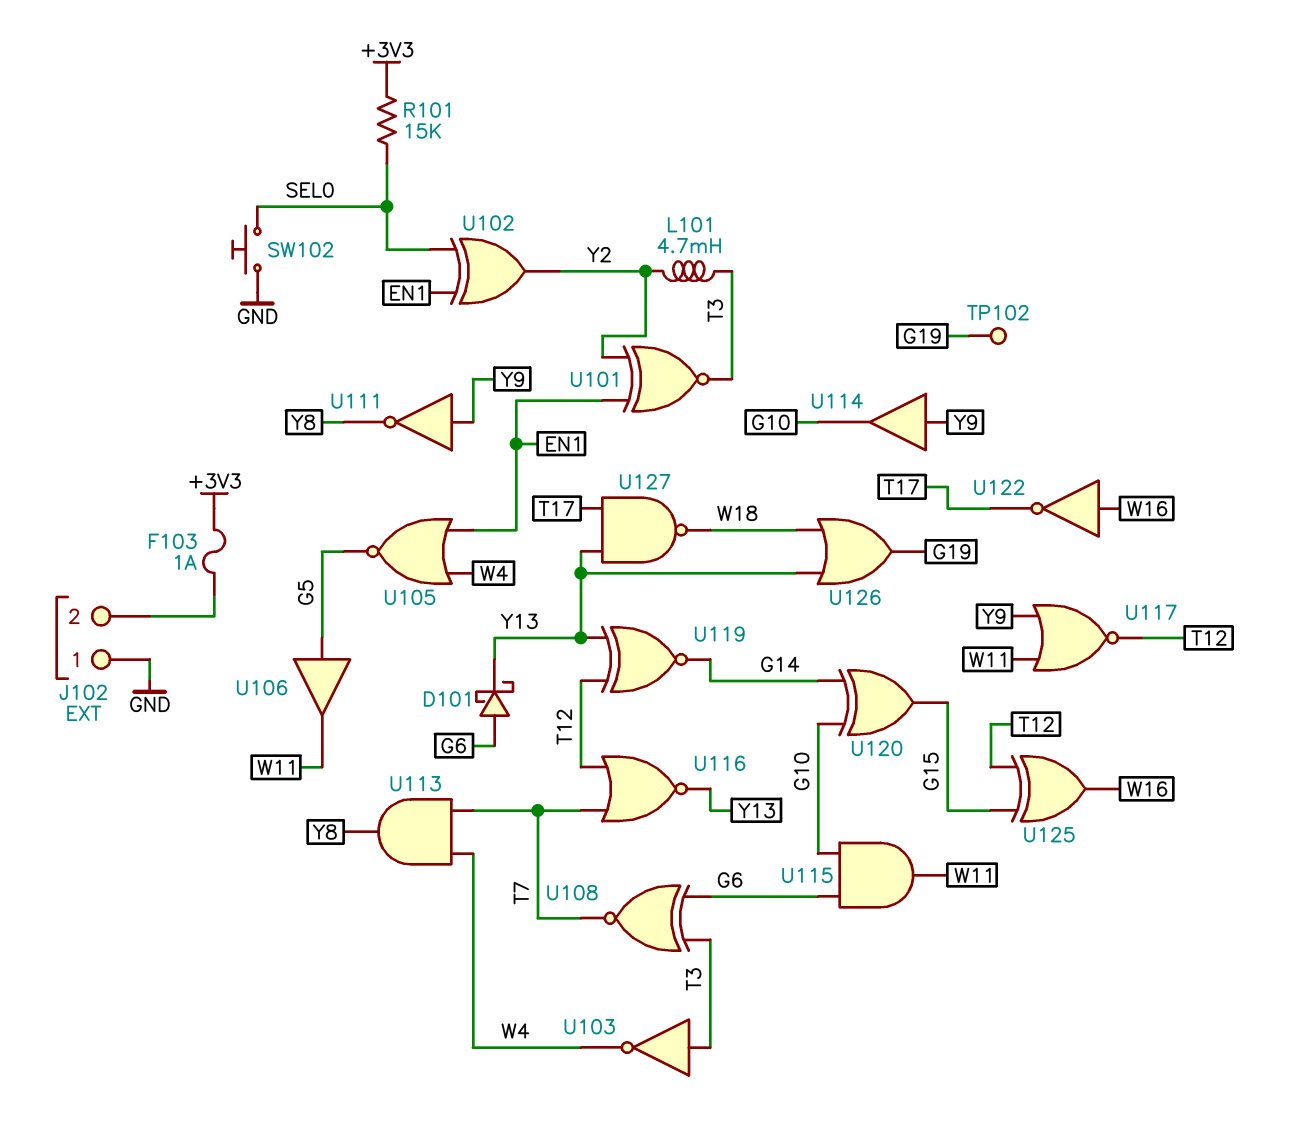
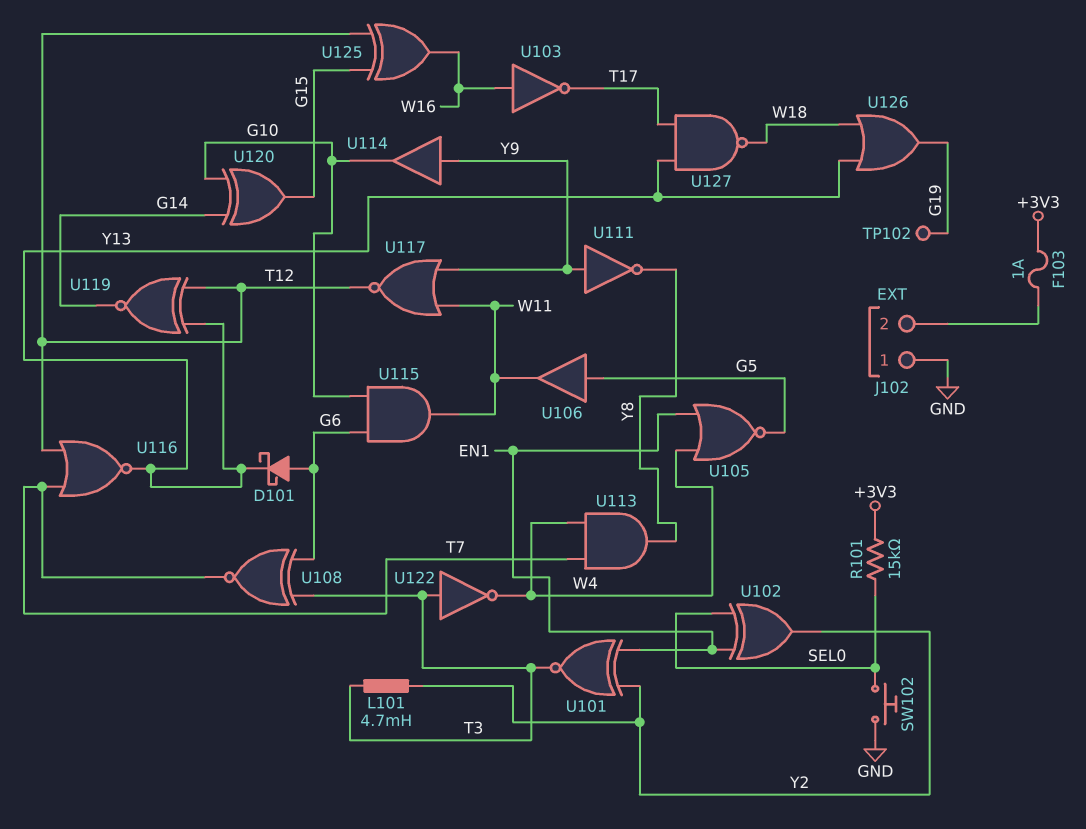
U103: NOT (in T3, out W4) -> NOT (in W16, out T17)
U122: NOT (in W16, out T17) -> NOT (in T3, out W4)

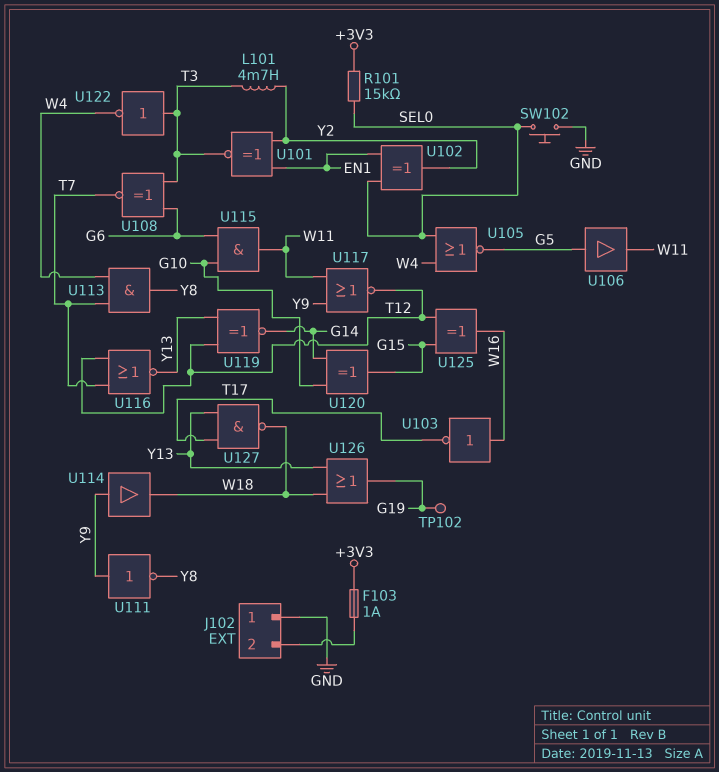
D101: schottky (A G6, K Y13) -> none
U105: NOR (in EN1, in W4, out G5) -> NOR (in SEL0, in W4, out G5)
U114: buffer (in Y9, out G10) -> buffer (in Y9, out W18)

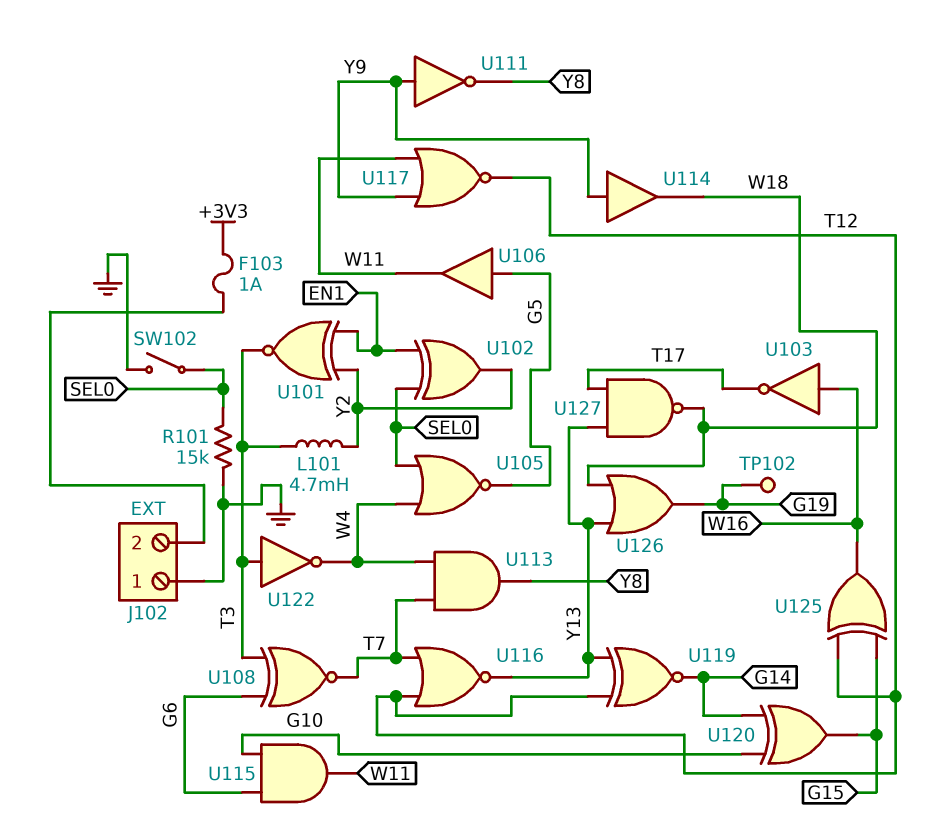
R101: 15k (+3V3, SEL0) -> 15k (GND, SEL0)
SW102: button (GND, SEL0) -> switch (GND, SEL0)

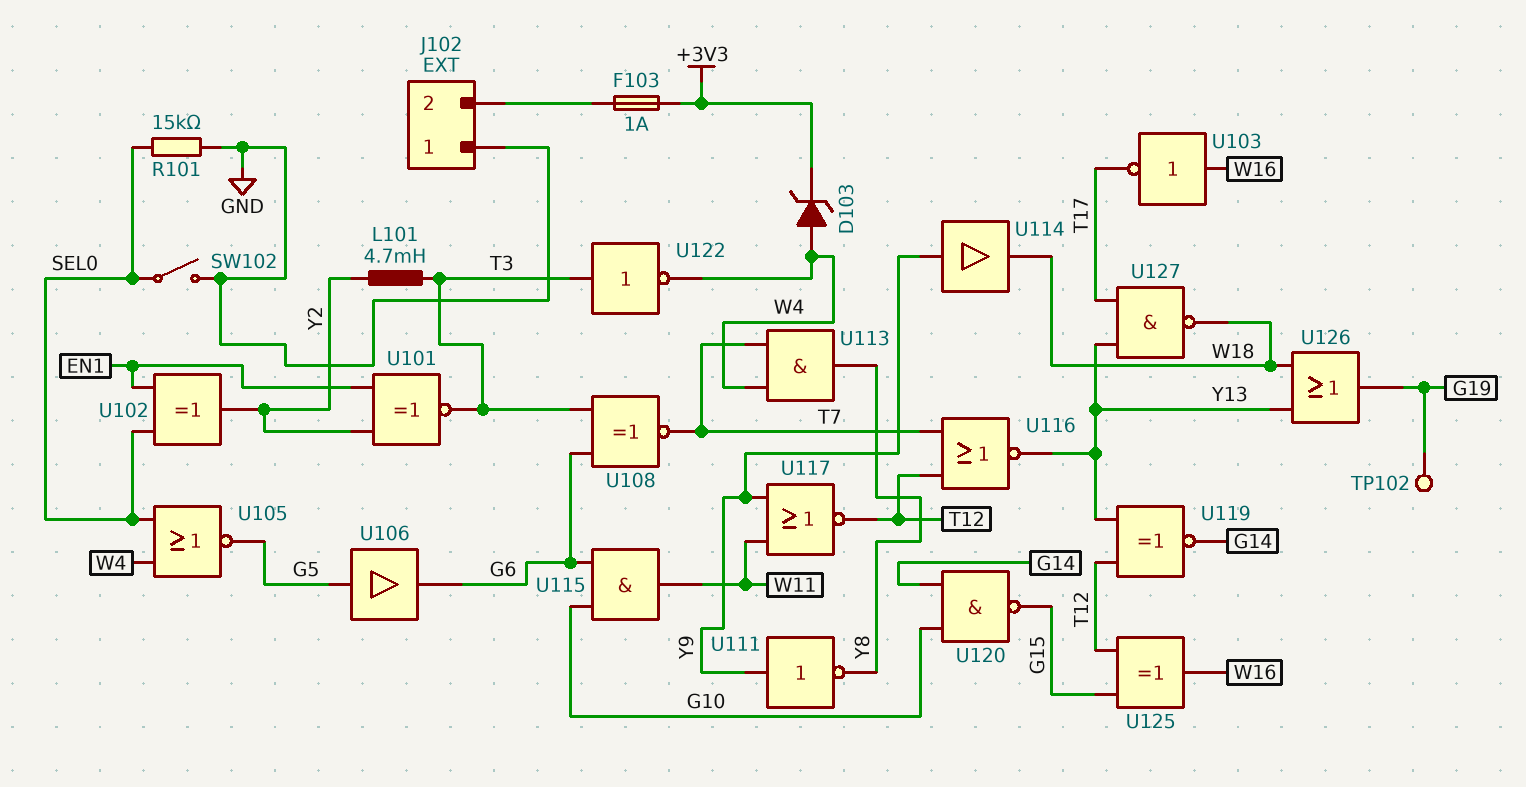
D103: none -> zener (A W4, K +3V3)
U106: buffer (in G5, out W11) -> buffer (in G5, out G6)
U120: XOR (in G10, in G14, out G15) -> NAND (in G10, in G14, out G15)

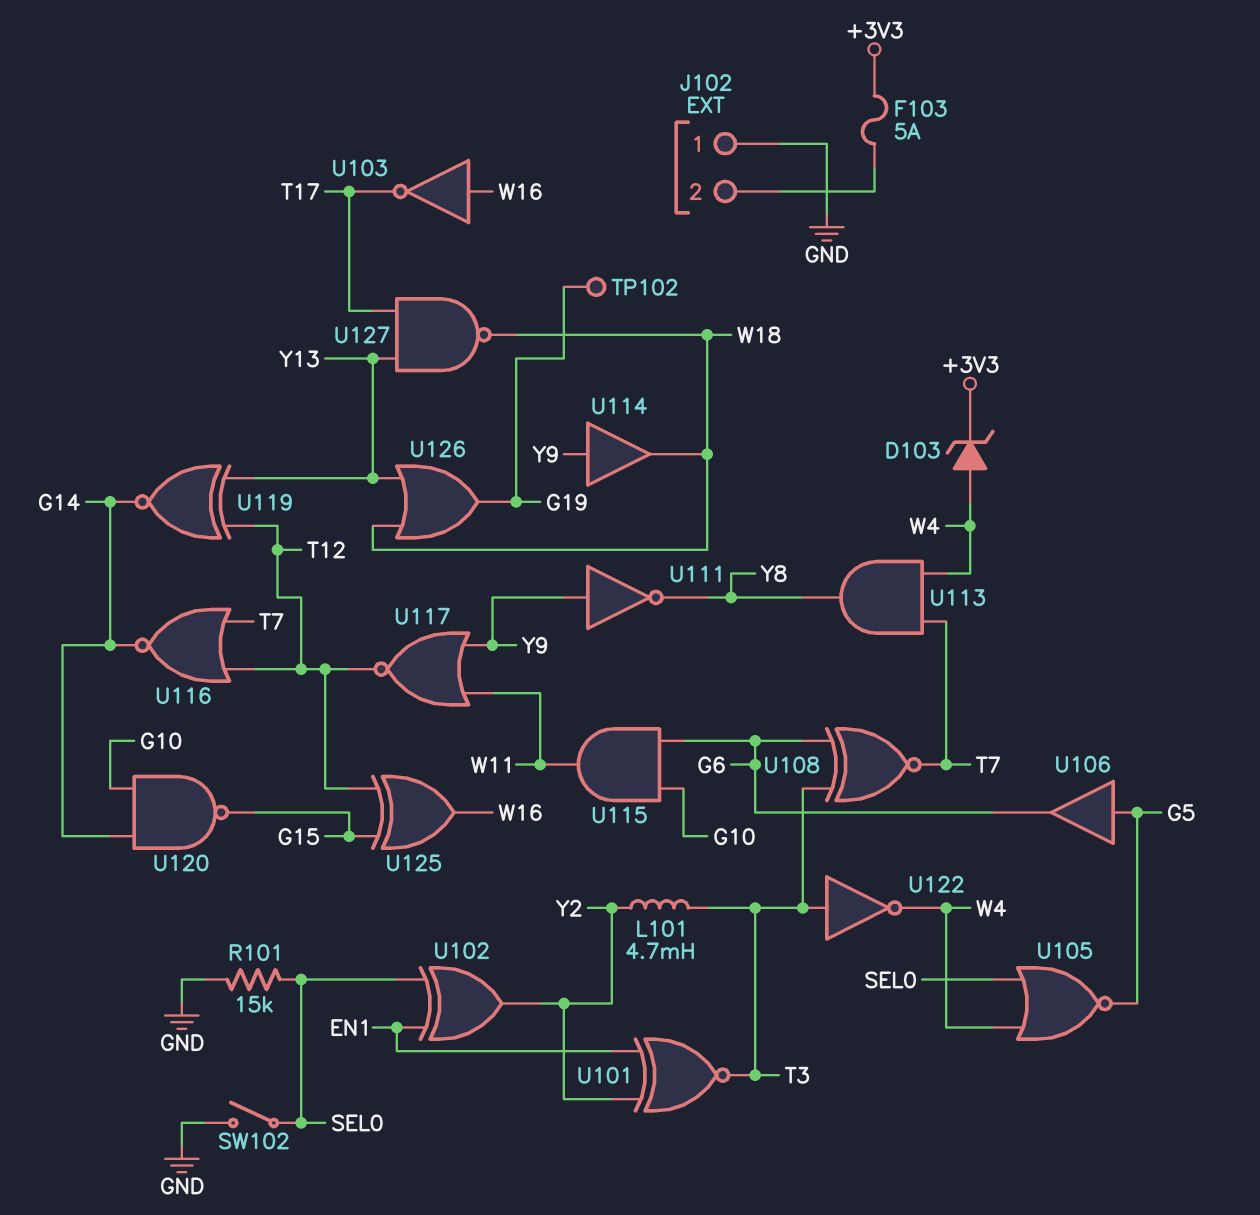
F103: 1A (+3V3, J102/2) -> 5A (+3V3, J102/2)
U116: NOR (in T7, in T12, out Y13) -> NOR (in T7, in T12, out G14)

